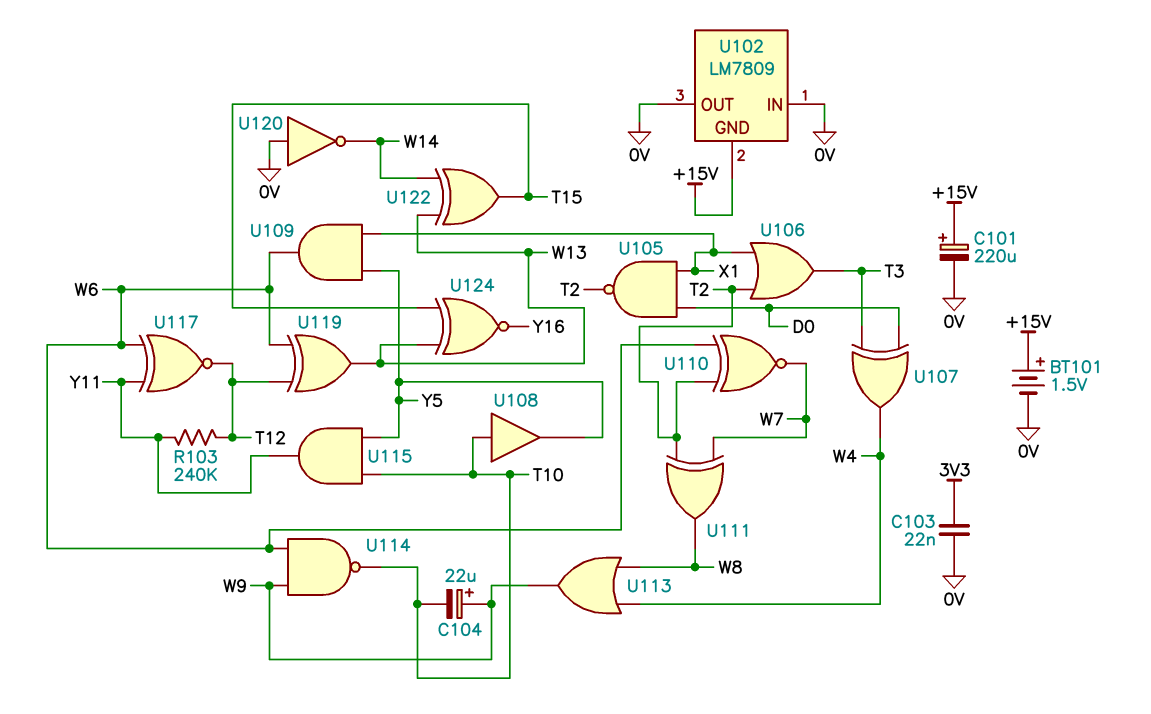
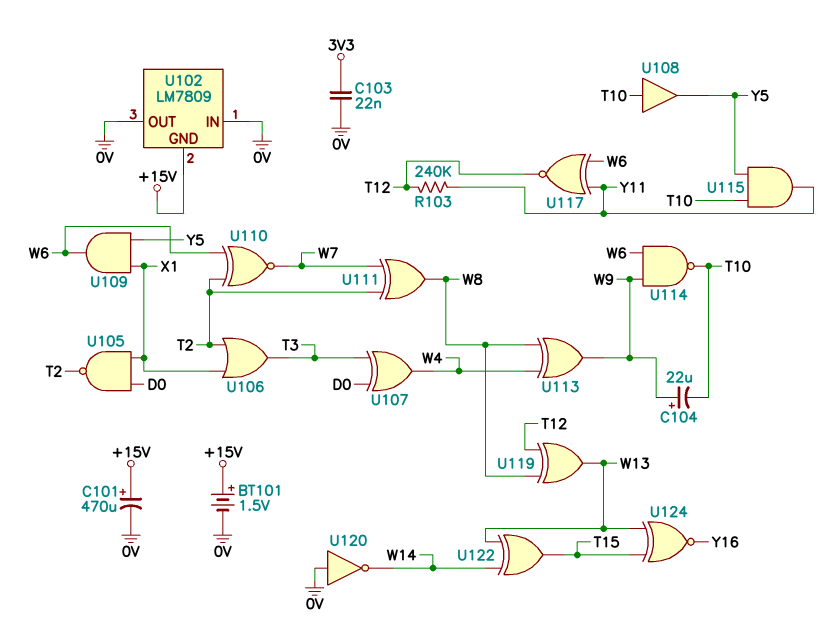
C101: 220uF (plus +15V, minus 0V) -> 470uF (plus +15V, minus 0V)
U113: OR (in W4, in W8, out W9) -> XOR (in W4, in W8, out W9)
U119: XOR (in T12, in W6, out W13) -> XOR (in T12, in W8, out W13)

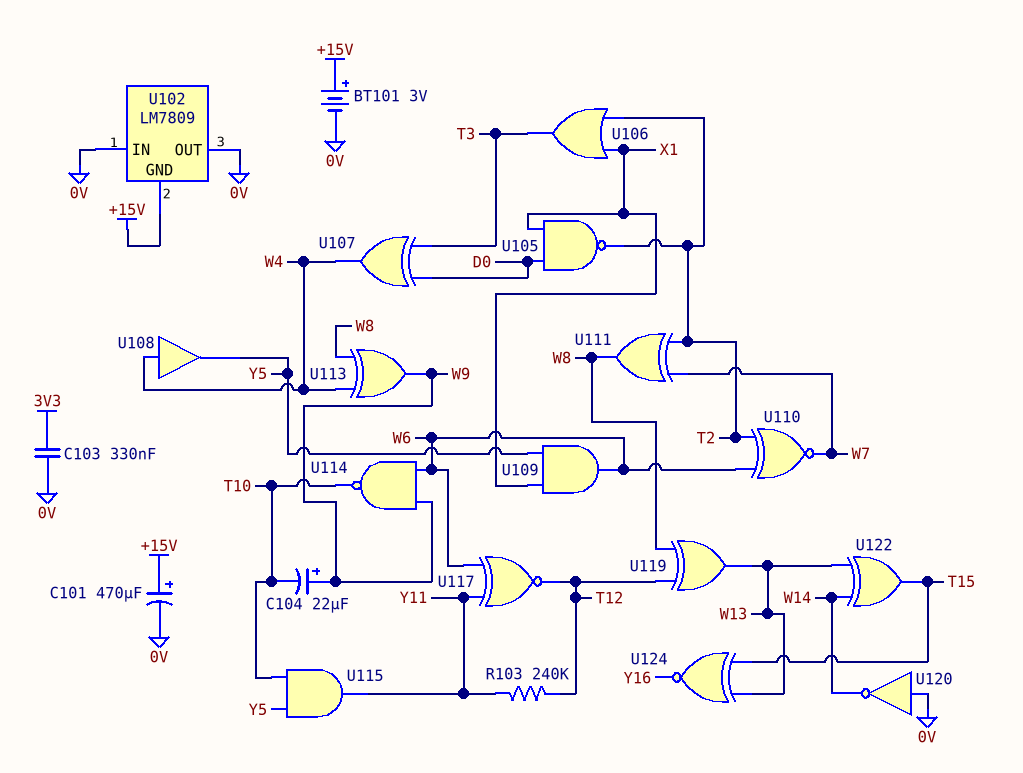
BT101: 1.5V (plus +15V, minus 0V) -> 3V (plus +15V, minus 0V)
C103: 22nF (0V, 3V3) -> 330nF (0V, 3V3)
U108: buffer (in T10, out Y5) -> buffer (in W4, out Y5)

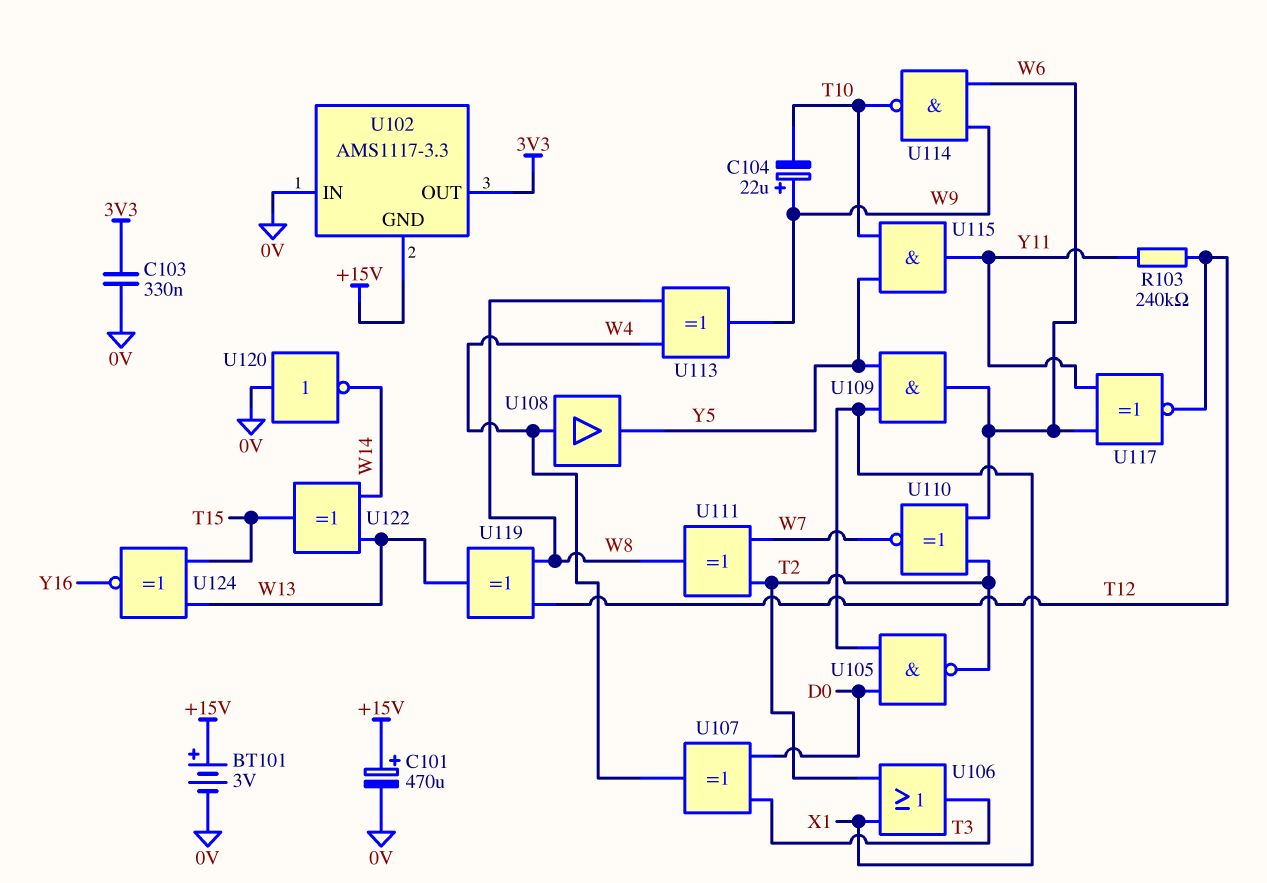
U102: LM7809 -> AMS1117-3.3
U102 pin OUT: 0V -> 3V3

